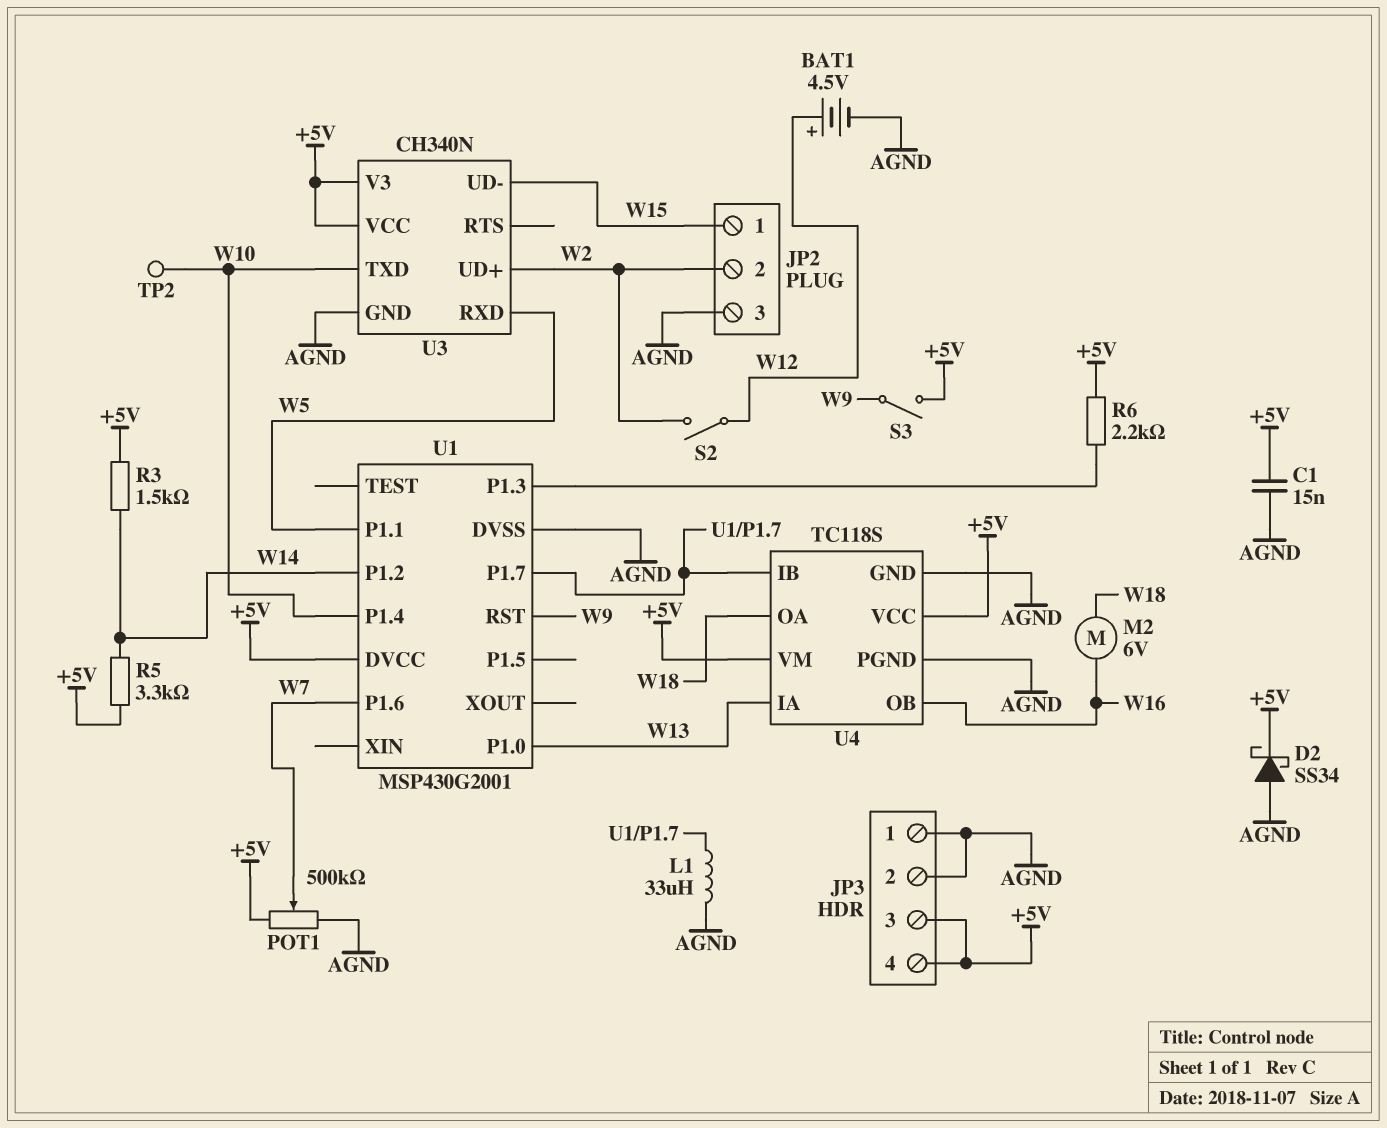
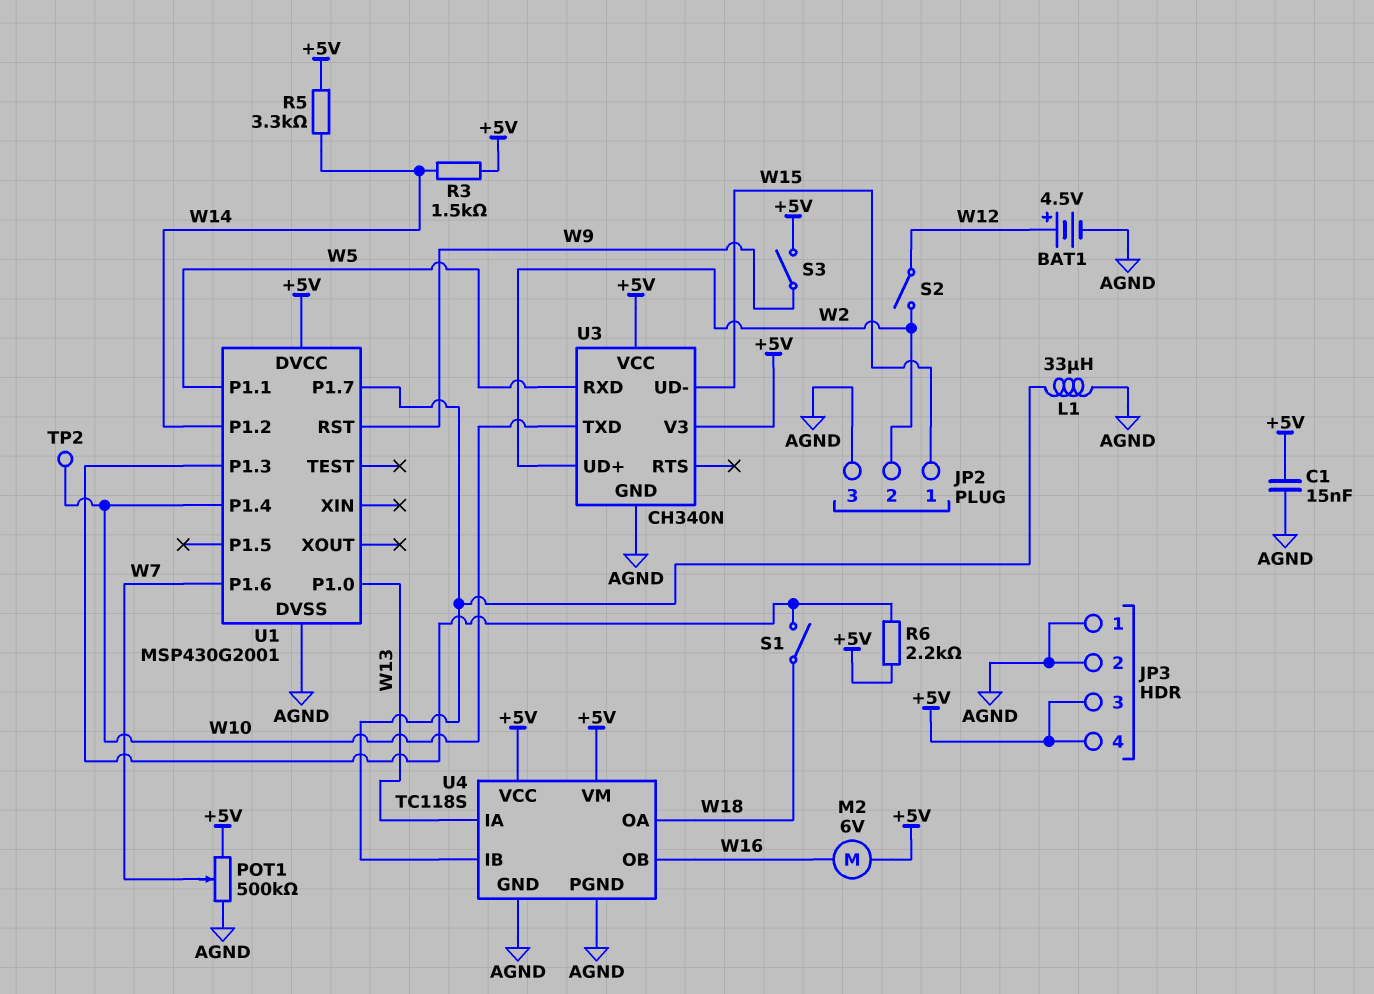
D2: schottky SS34 (A AGND, K +5V) -> none
M2: motor 6V (W16, W18) -> motor 6V (+5V, W16)
S1: none -> switch (U1/P1.3, W18)

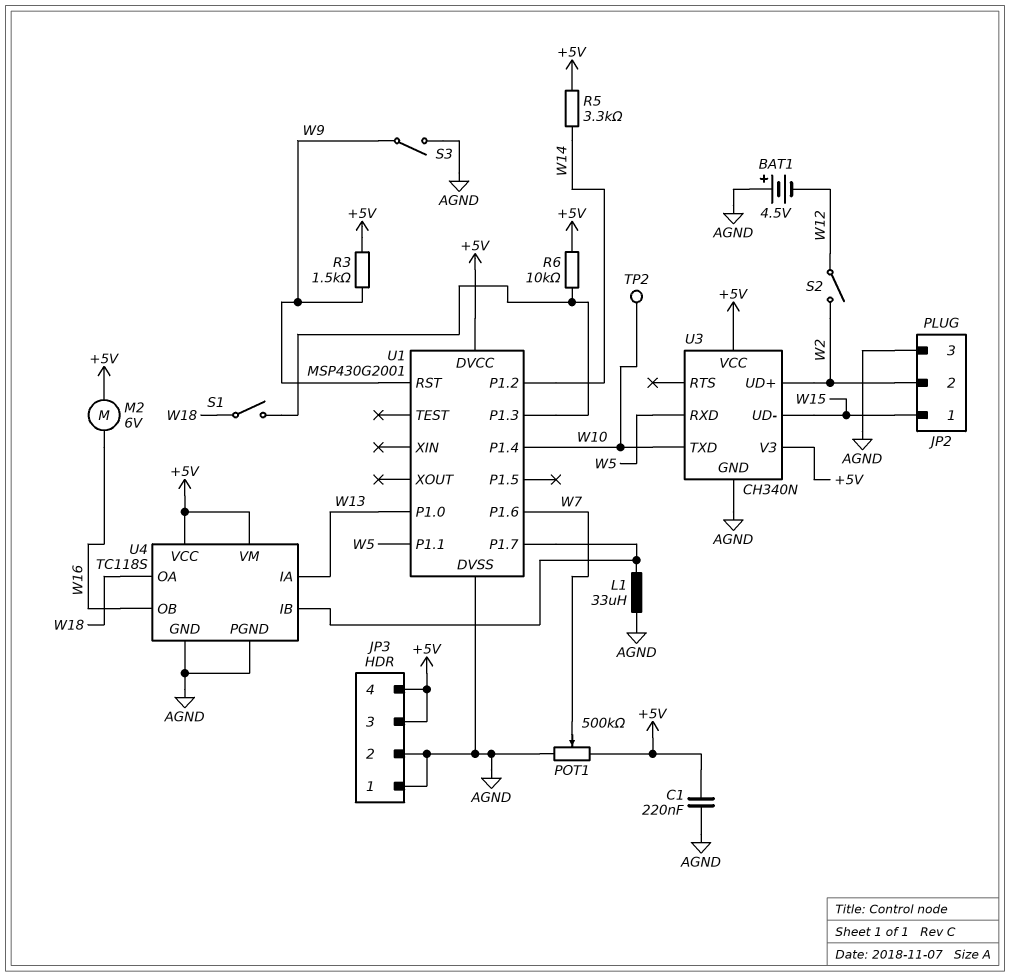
BAT1: 4.5V (plus W12, minus AGND) -> 4.5V (plus AGND, minus W12)
C1: 15nF (+5V, AGND) -> 220nF (+5V, AGND)
R3: 1.5k (+5V, W14) -> 1.5k (+5V, W9)
R6: 2.2k (+5V, U1/P1.3) -> 10k (+5V, U1/P1.3)
S3: switch (+5V, W9) -> switch (AGND, W9)

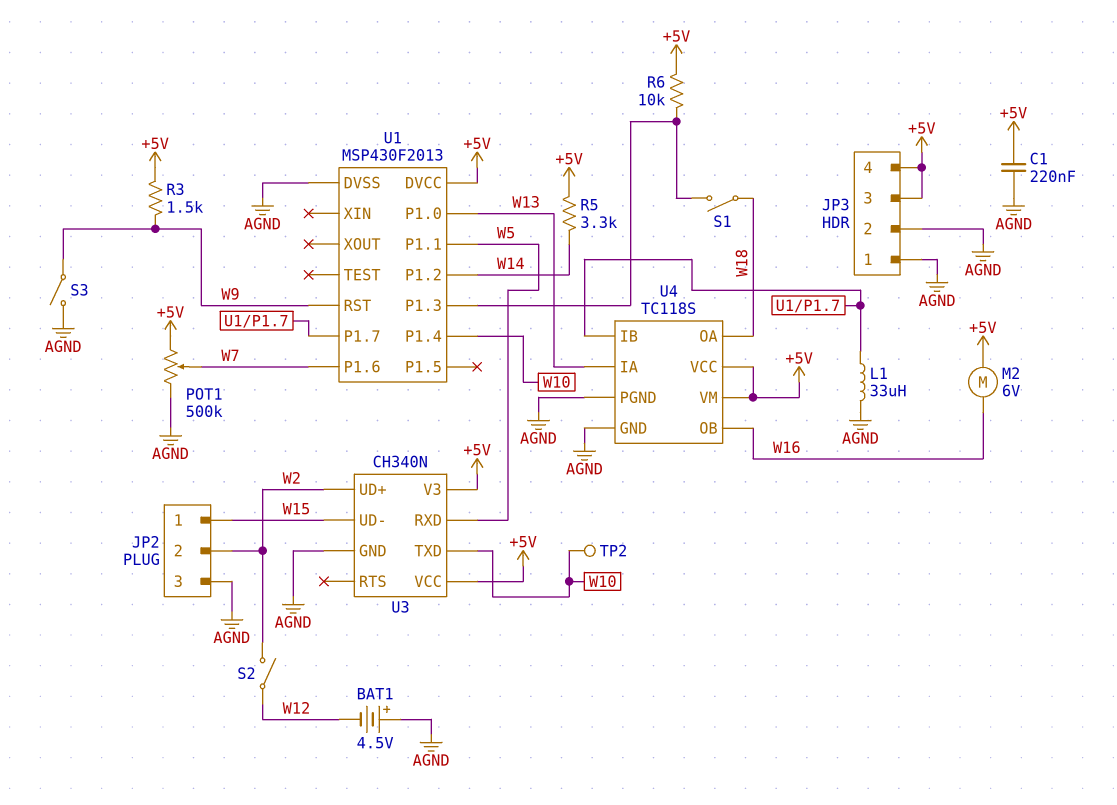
U1: MSP430G2001 -> MSP430F2013

